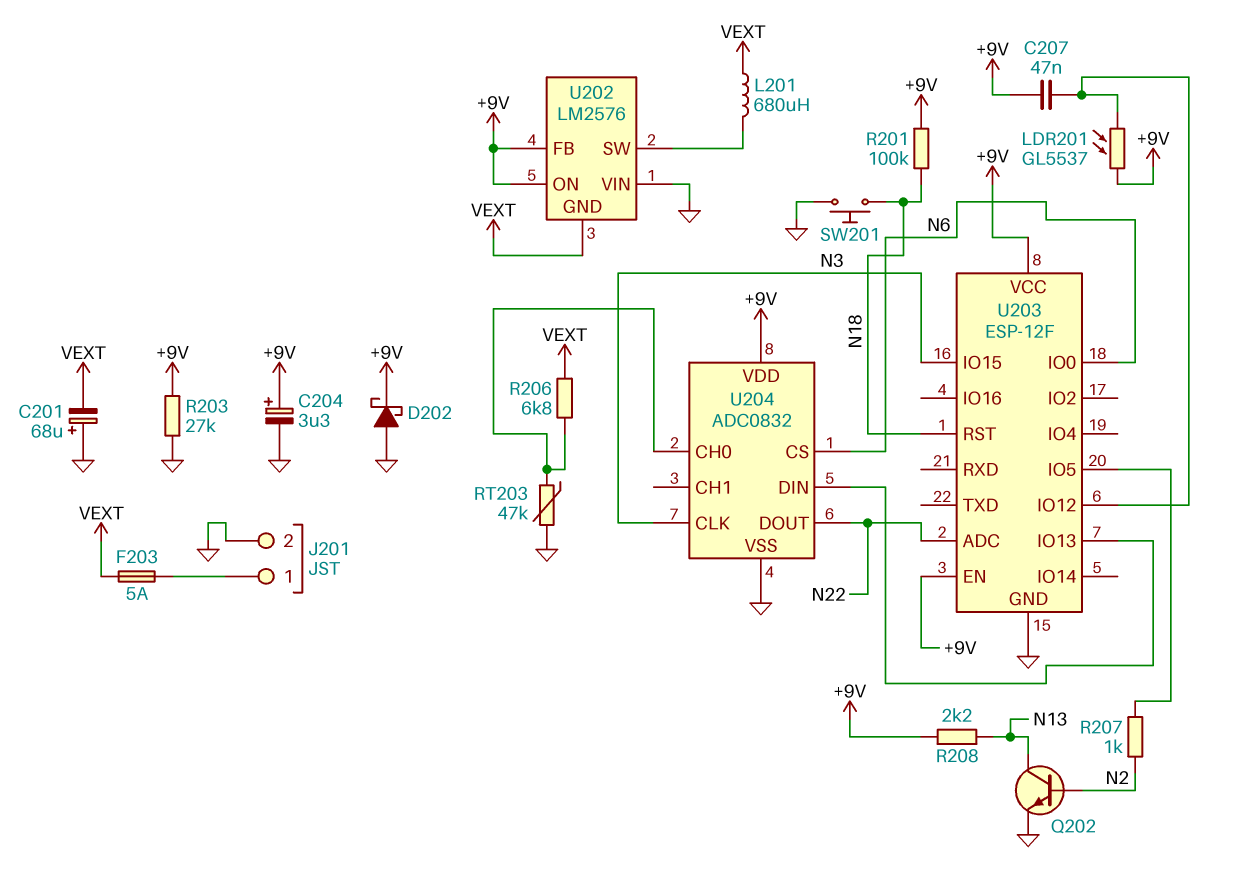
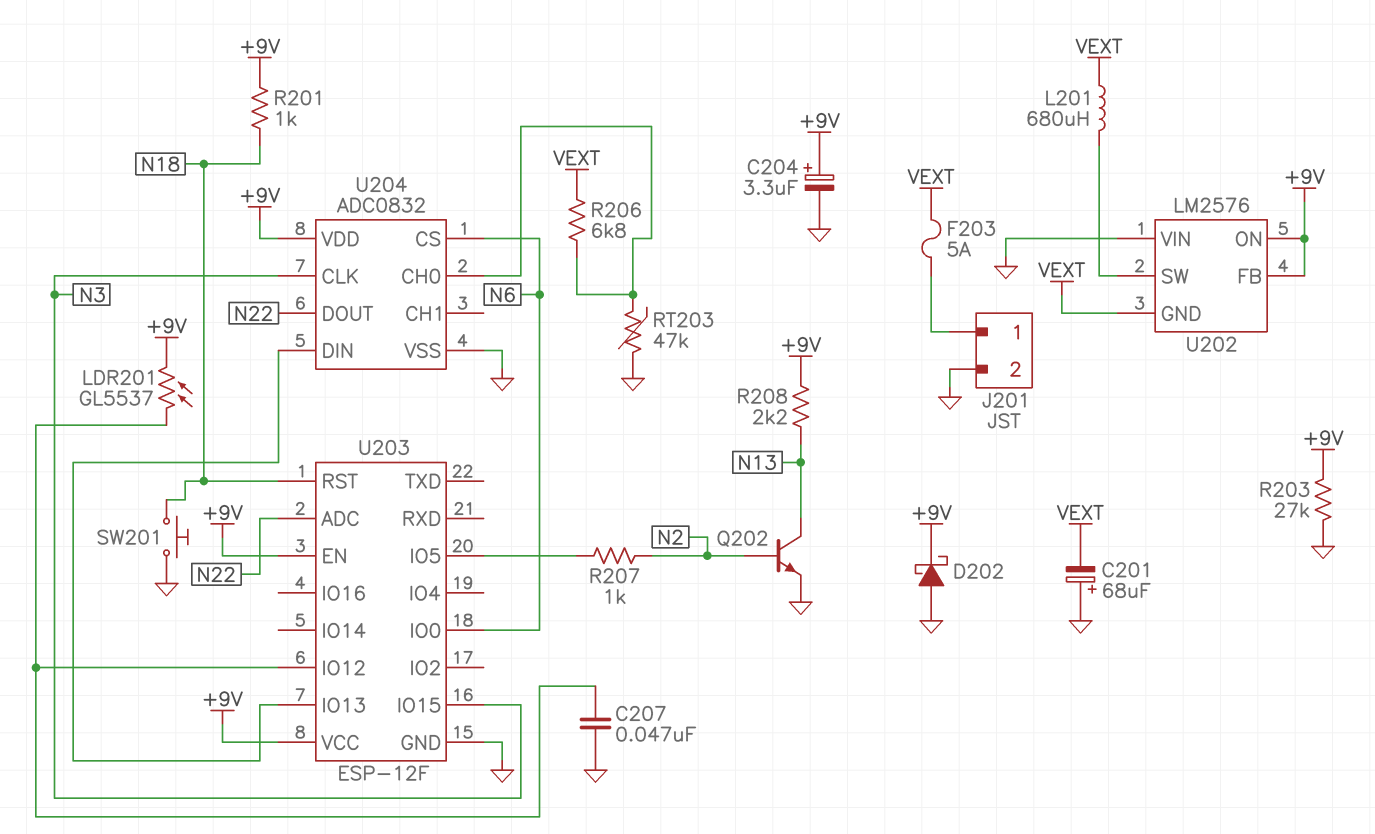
C207: 47nF (+9V, U203/IO12) -> 47nF (GND, U203/IO12)
R201: 100k (+9V, N18) -> 1k (+9V, N18)

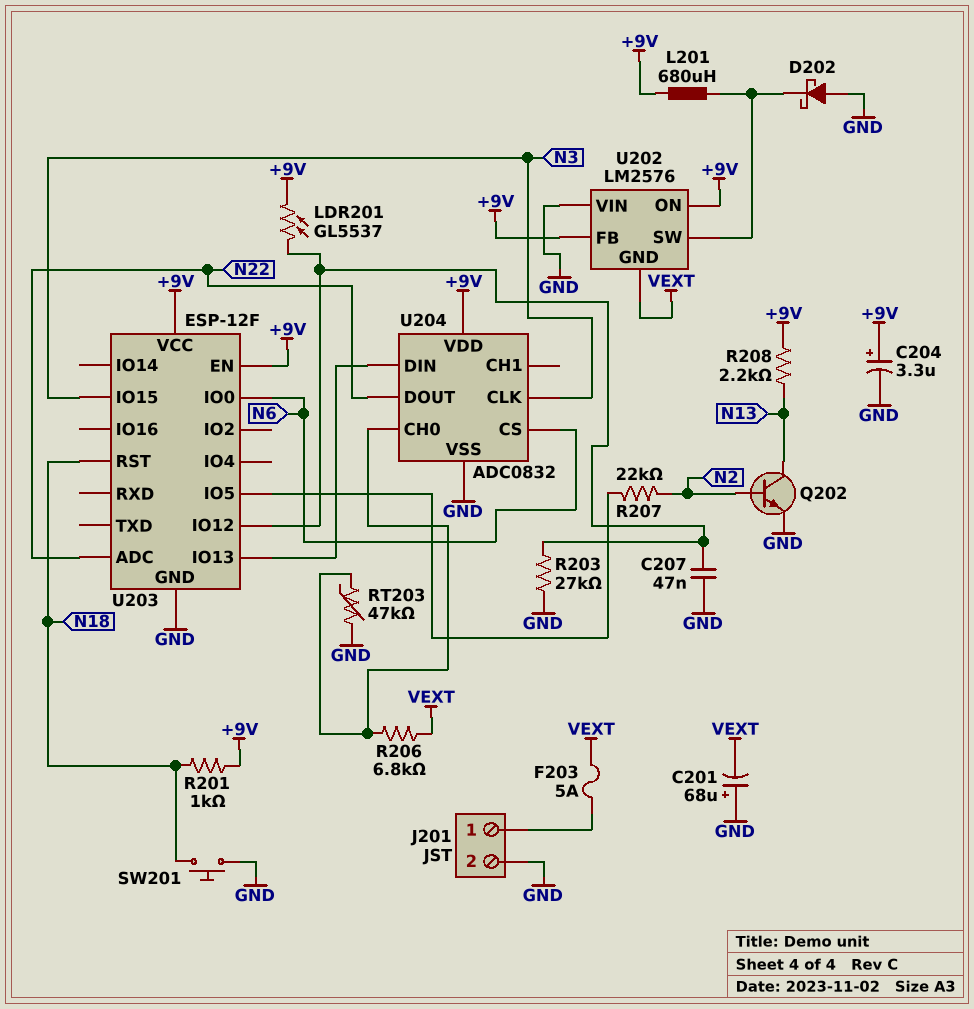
D202: schottky (A GND, K +9V) -> schottky (A GND, K U202/SW)
L201: 680uH (U202/SW, VEXT) -> 680uH (+9V, U202/SW)
R203: 27k (+9V, GND) -> 27k (GND, U203/IO12)
R207: 1k (N2, U203/IO5) -> 22k (N2, U203/IO5)

